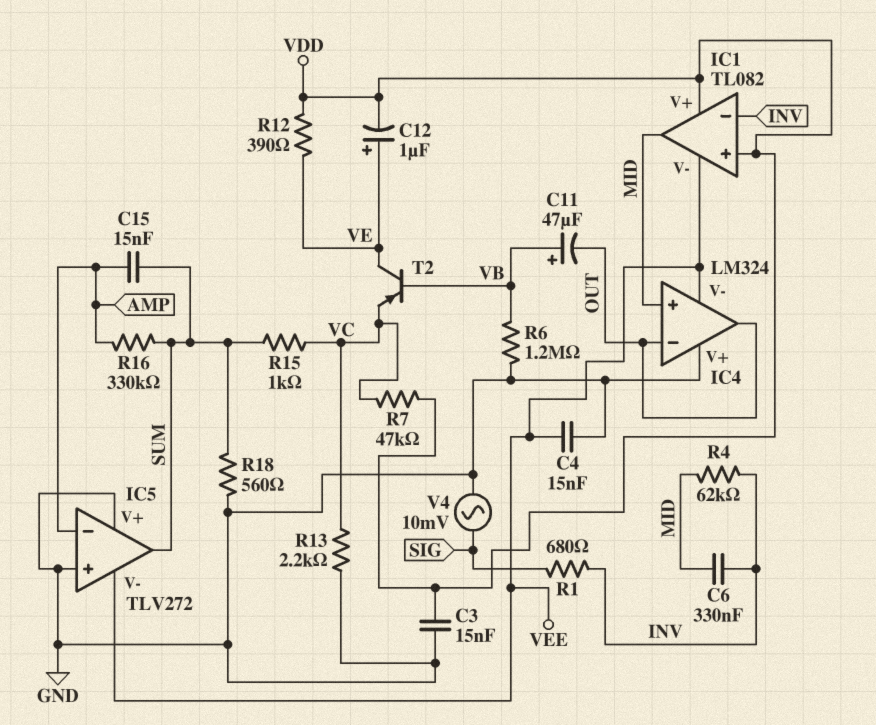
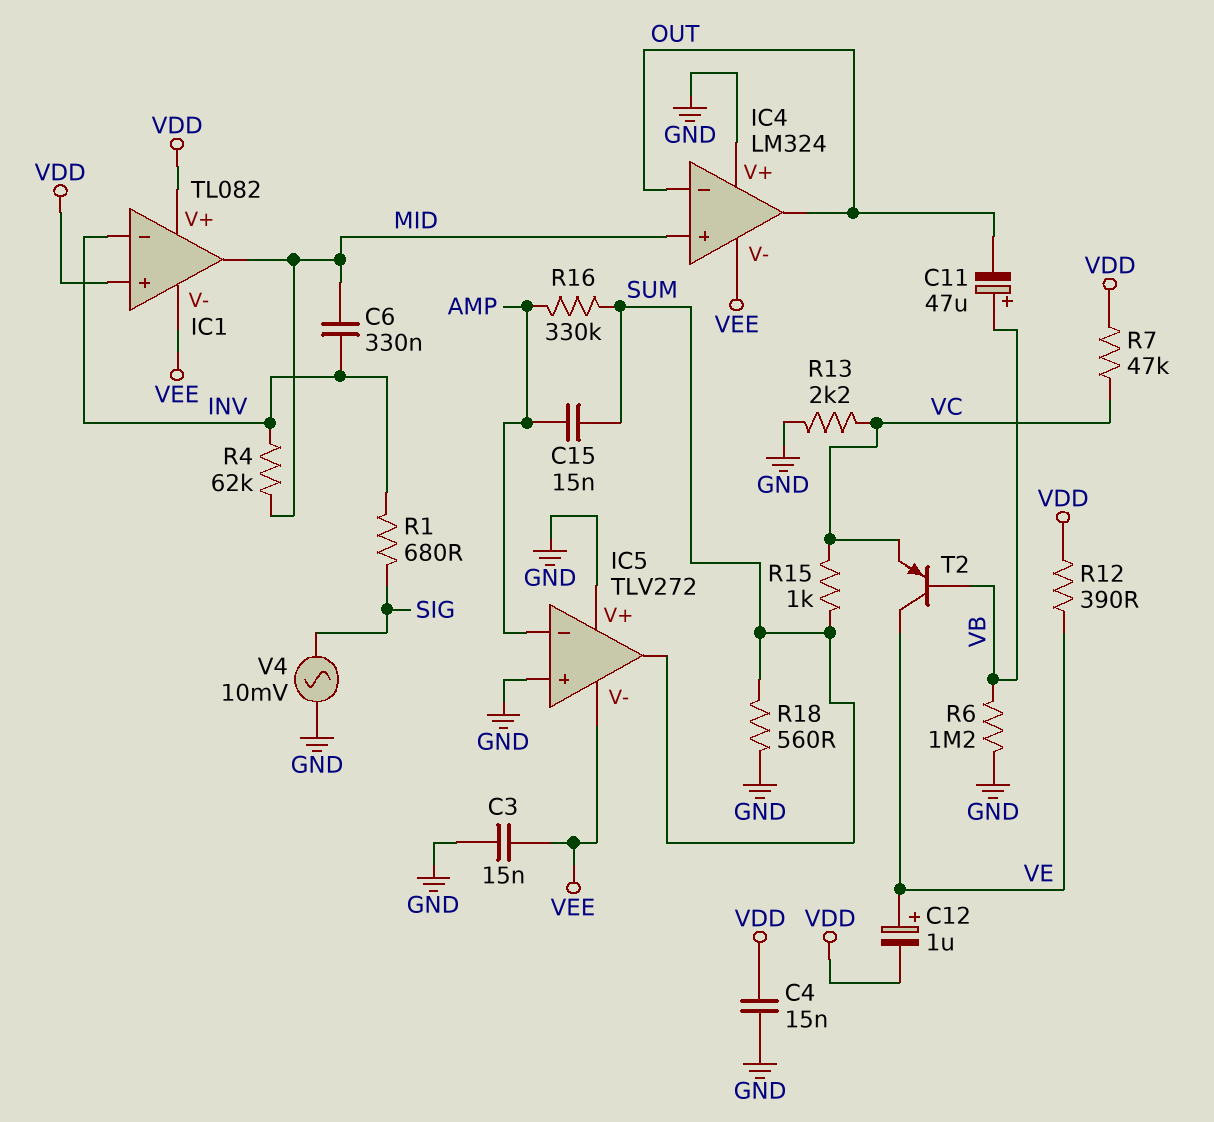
C3: 15nF (GND, VDD) -> 15nF (GND, VEE)
C4: 15nF (GND, VEE) -> 15nF (GND, VDD)

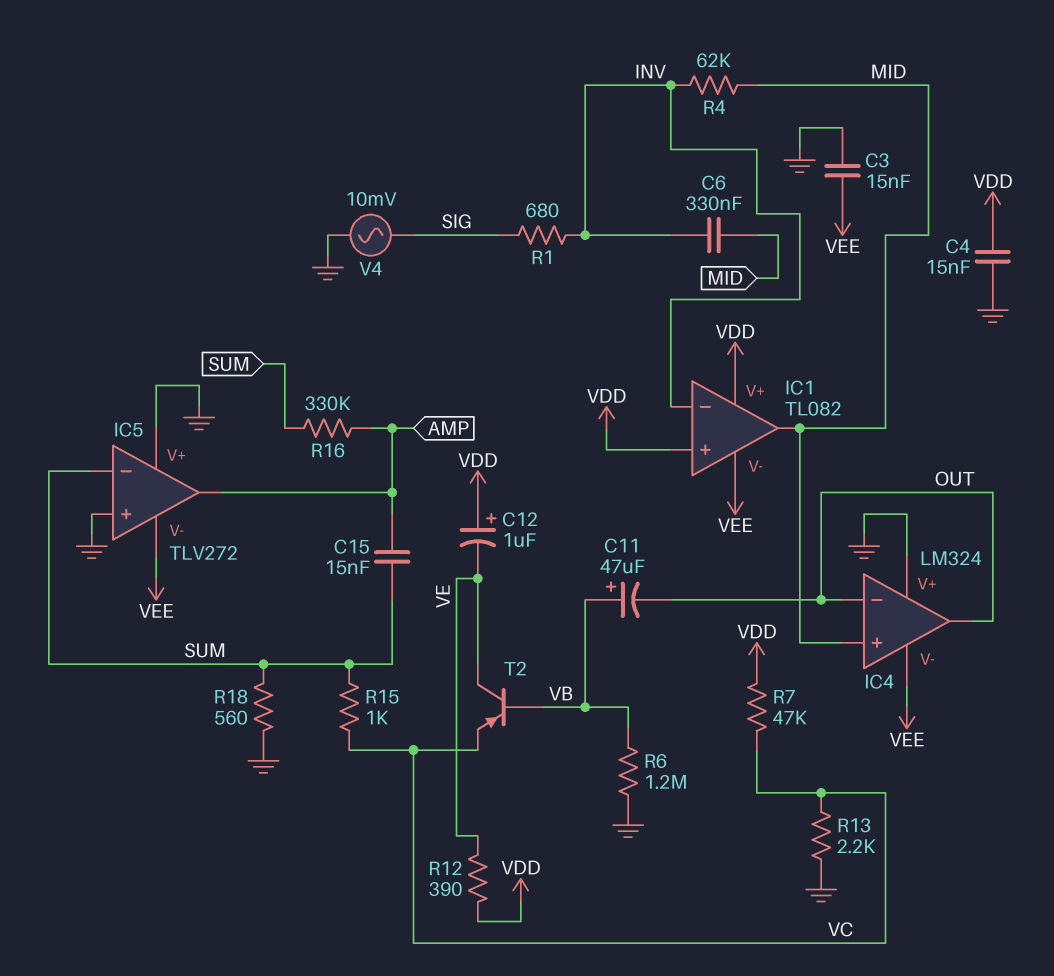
C12: 1uF (plus VE, minus VDD) -> 1uF (plus VDD, minus VE)
IC5 pin in-: AMP -> SUM
IC5 pin out: SUM -> AMP

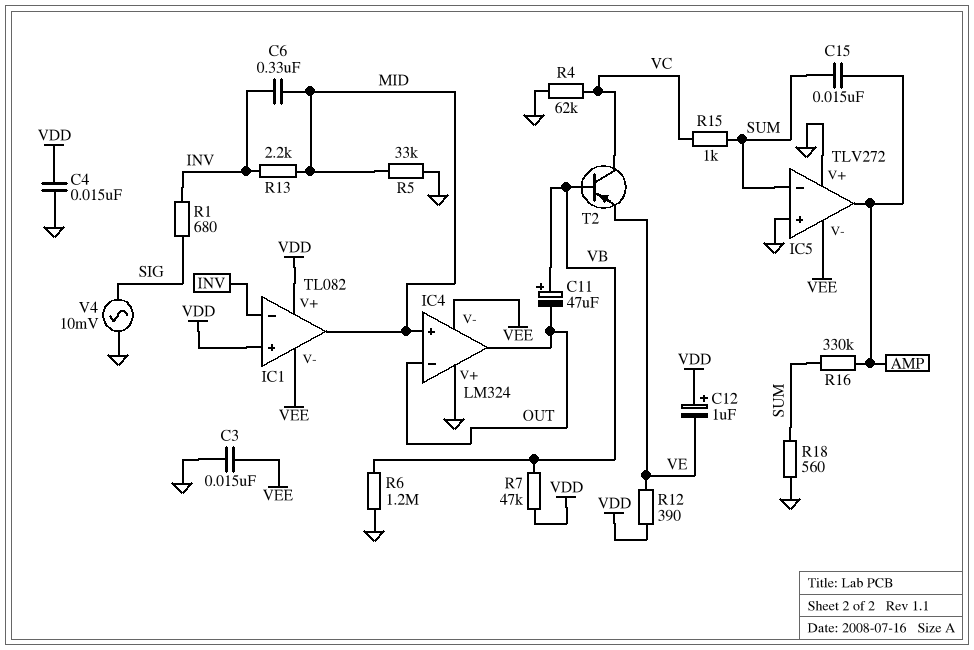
R4: 62k (INV, MID) -> 62k (GND, VC)
R5: none -> 33k (GND, MID)
R7: 47k (VC, VDD) -> 47k (VB, VDD)
R13: 2.2k (GND, VC) -> 2.2k (INV, MID)
T2: PNP (B VB, C VE, E VC) -> PNP (B VB, C VC, E VE)

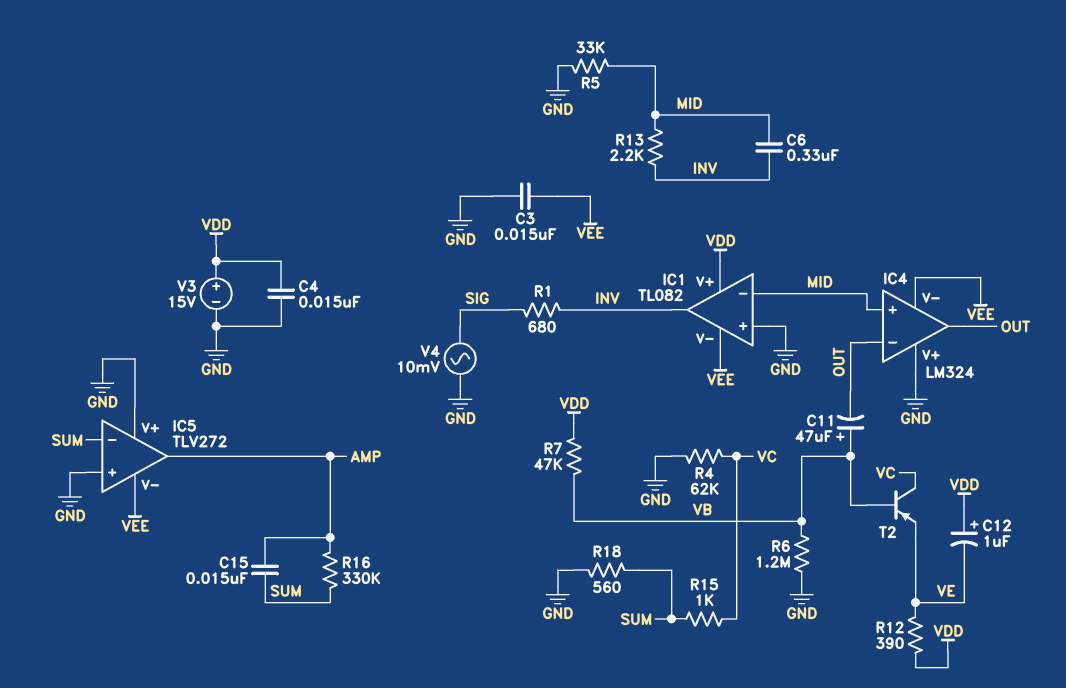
IC1 pin in+: VDD -> GND
IC1 pin in-: INV -> MID
IC1 pin out: MID -> INV
V3: none -> 15V (plus VDD, minus GND)

